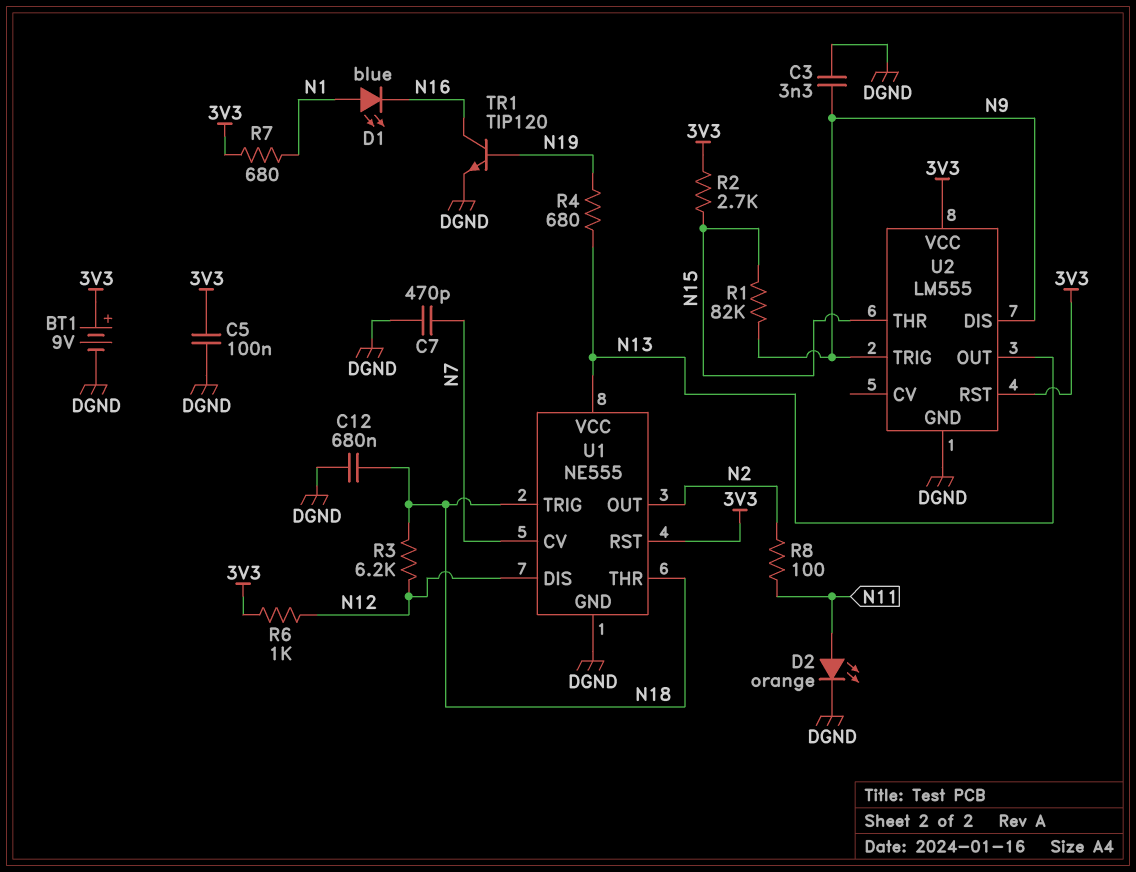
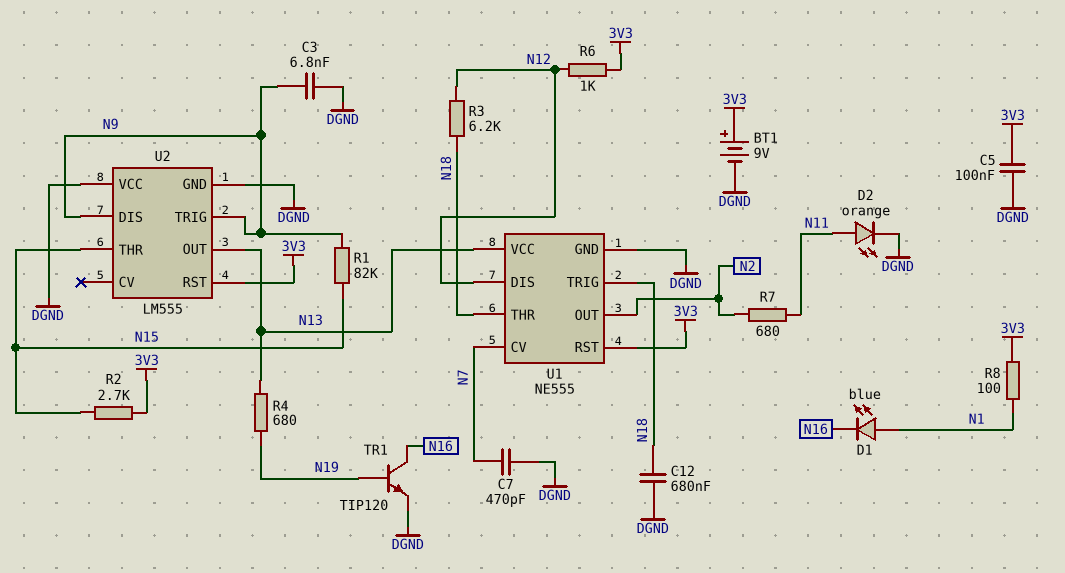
C3: 3.3nF (DGND, N9) -> 6.8nF (DGND, N9)
R7: 680 (3V3, N1) -> 680 (N2, N11)
R8: 100 (N2, N11) -> 100 (3V3, N1)
U2 pin VCC: 3V3 -> DGND

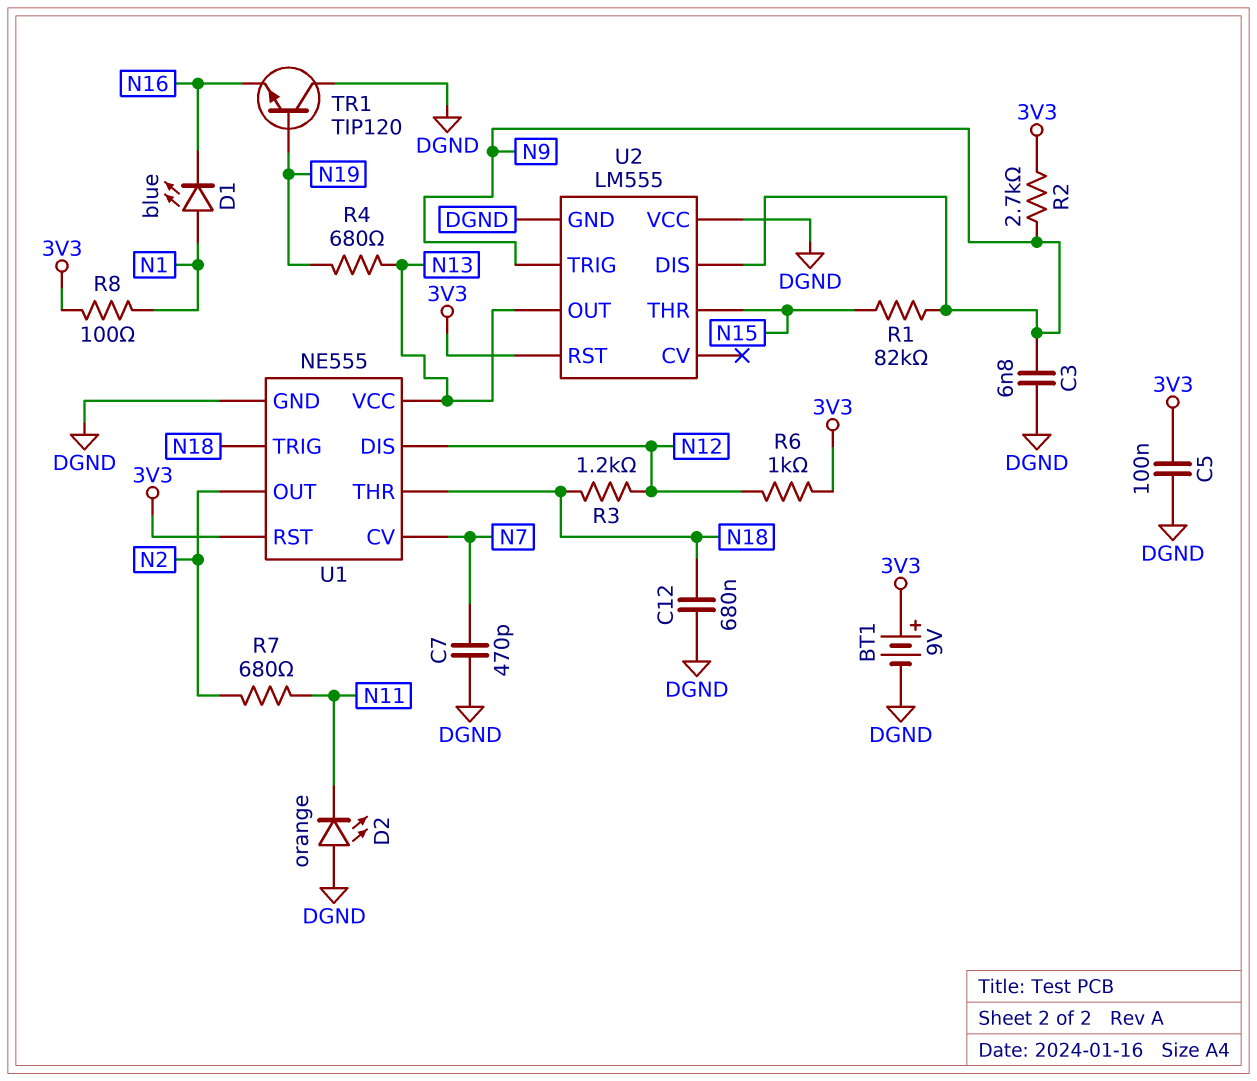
D2: LED orange (A N11, K DGND) -> LED orange (A DGND, K N11)
R2: 2.7k (3V3, N15) -> 2.7k (3V3, N9)
R3: 6.2k (N12, N18) -> 1.2k (N12, N18)
TR1: NPN TIP120 (B N19, C N16, E DGND) -> NPN TIP120 (B N19, C DGND, E N16)

